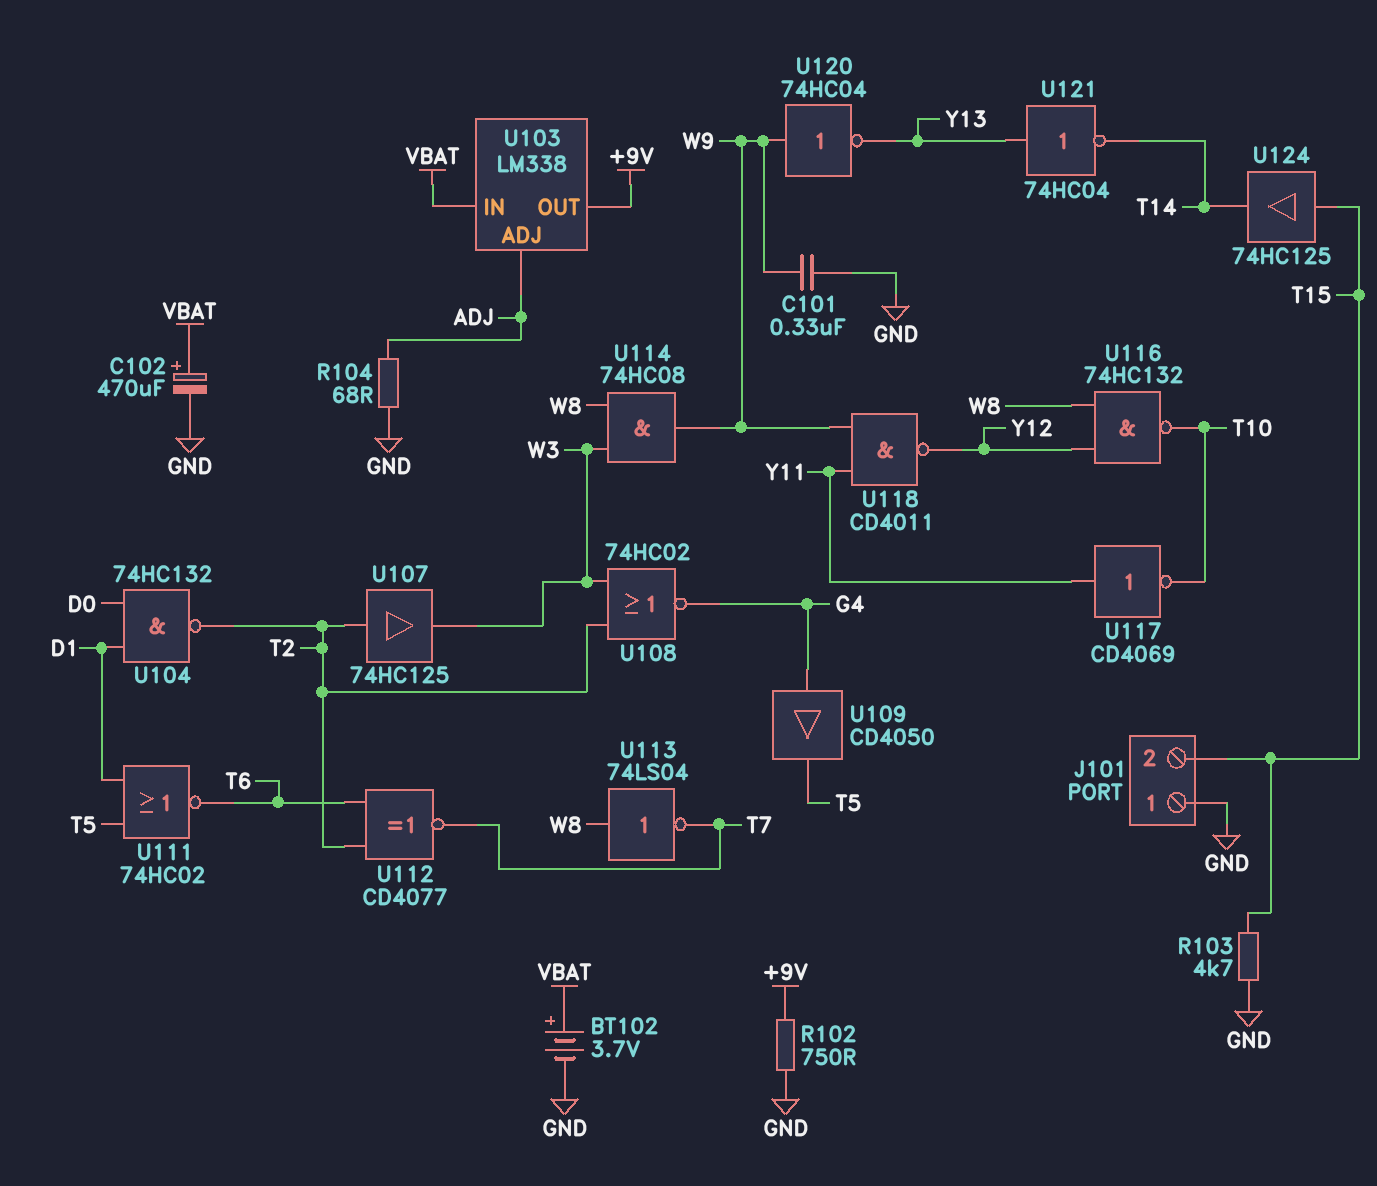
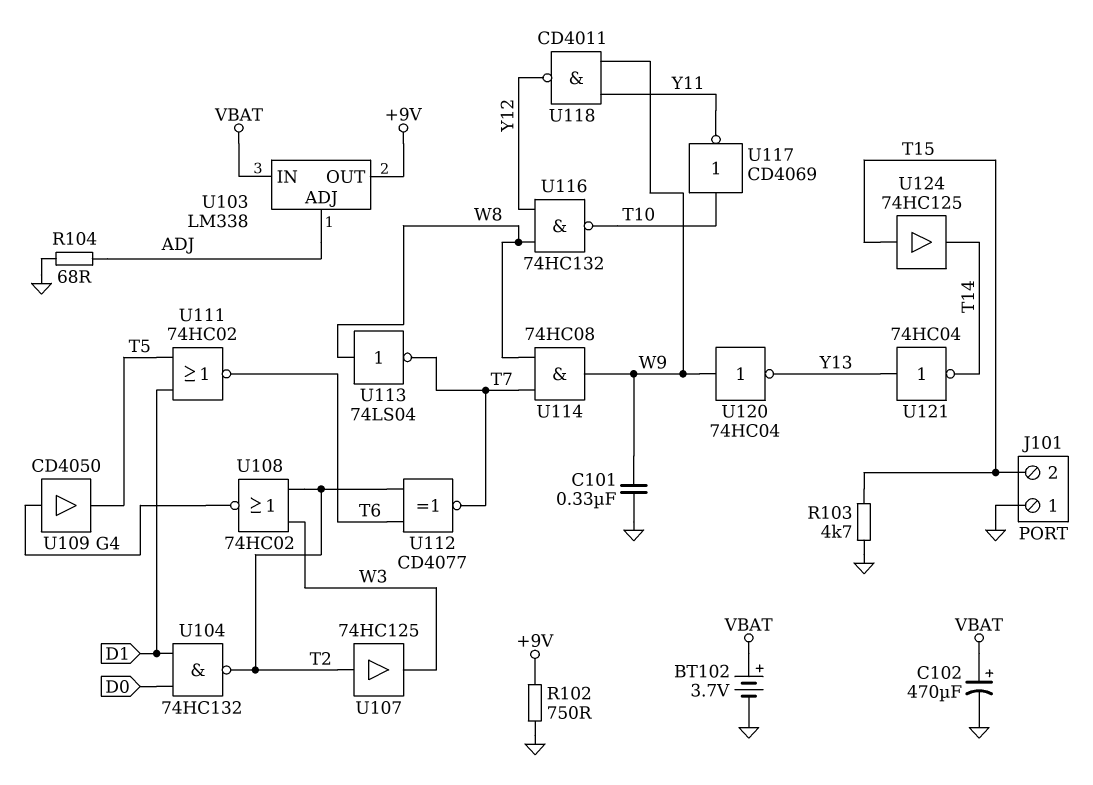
U114: AND 74HC08 (in W3, in W8, out W9) -> AND 74HC08 (in T7, in W8, out W9)
U117: NOT CD4069 (in Y11, out T10) -> NOT CD4069 (in T10, out Y11)

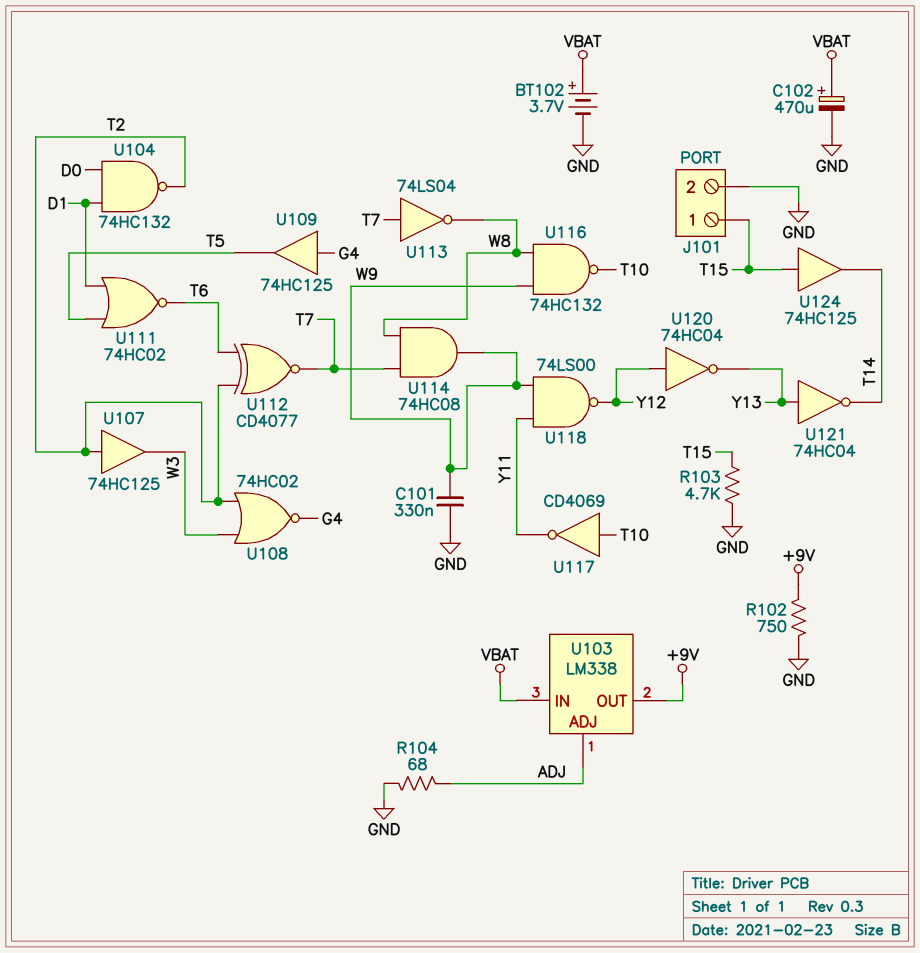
J101 pin 1: GND -> T15
J101 pin 2: T15 -> GND
U109: buffer CD4050 (in G4, out T5) -> buffer 74HC125 (in G4, out T5)
U113: NOT 74LS04 (in W8, out T7) -> NOT 74LS04 (in T7, out W8)
U116: NAND 74HC132 (in W8, in Y12, out T10) -> NAND 74HC132 (in W8, in W9, out T10)
U118: NAND CD4011 (in W9, in Y11, out Y12) -> NAND 74LS00 (in W9, in Y11, out Y12)
U120: NOT 74HC04 (in W9, out Y13) -> NOT 74HC04 (in Y12, out Y13)

